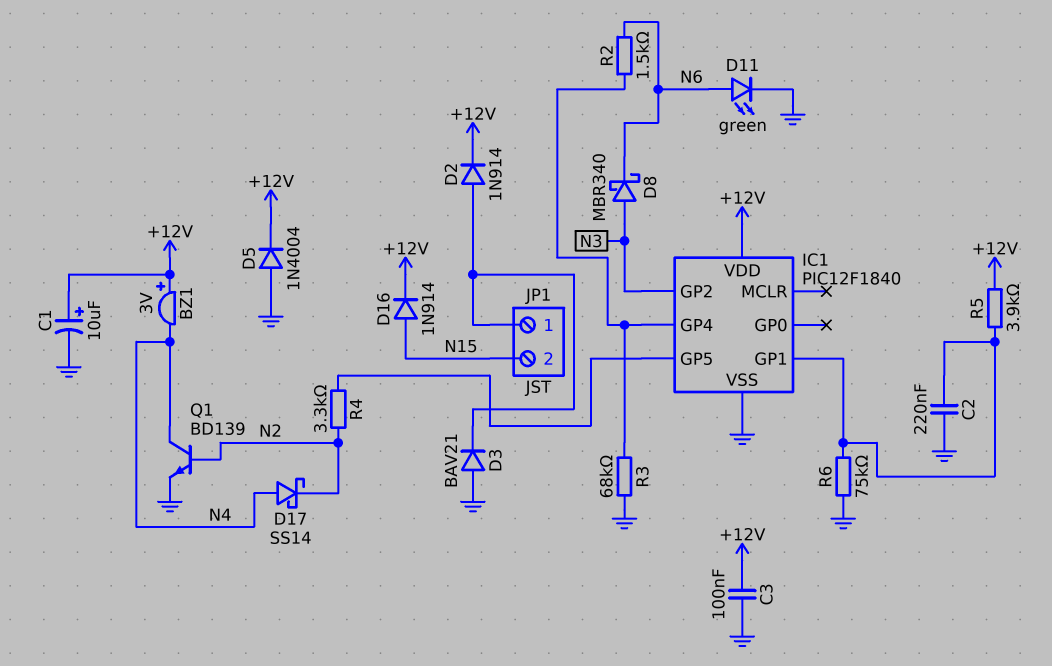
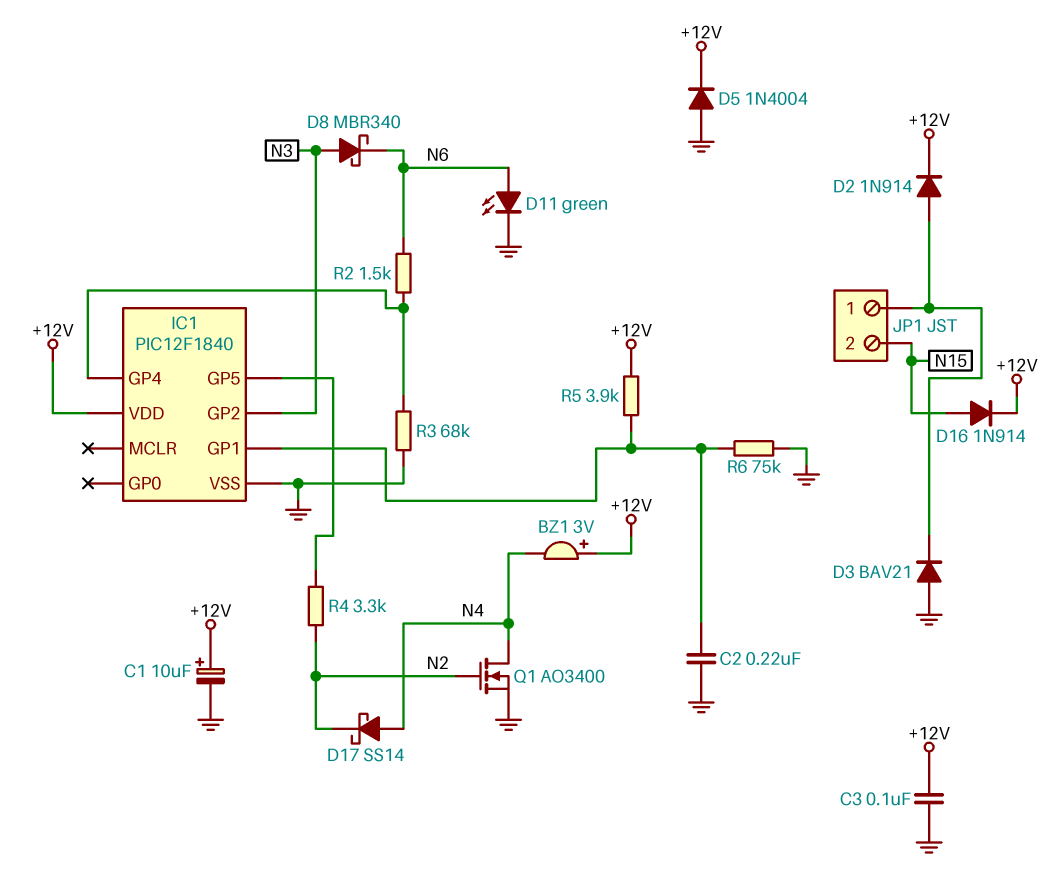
Q1: NPN BD139 (B N2, C N4, E GND) -> NMOS AO3400 (G N2, D N4, S GND)

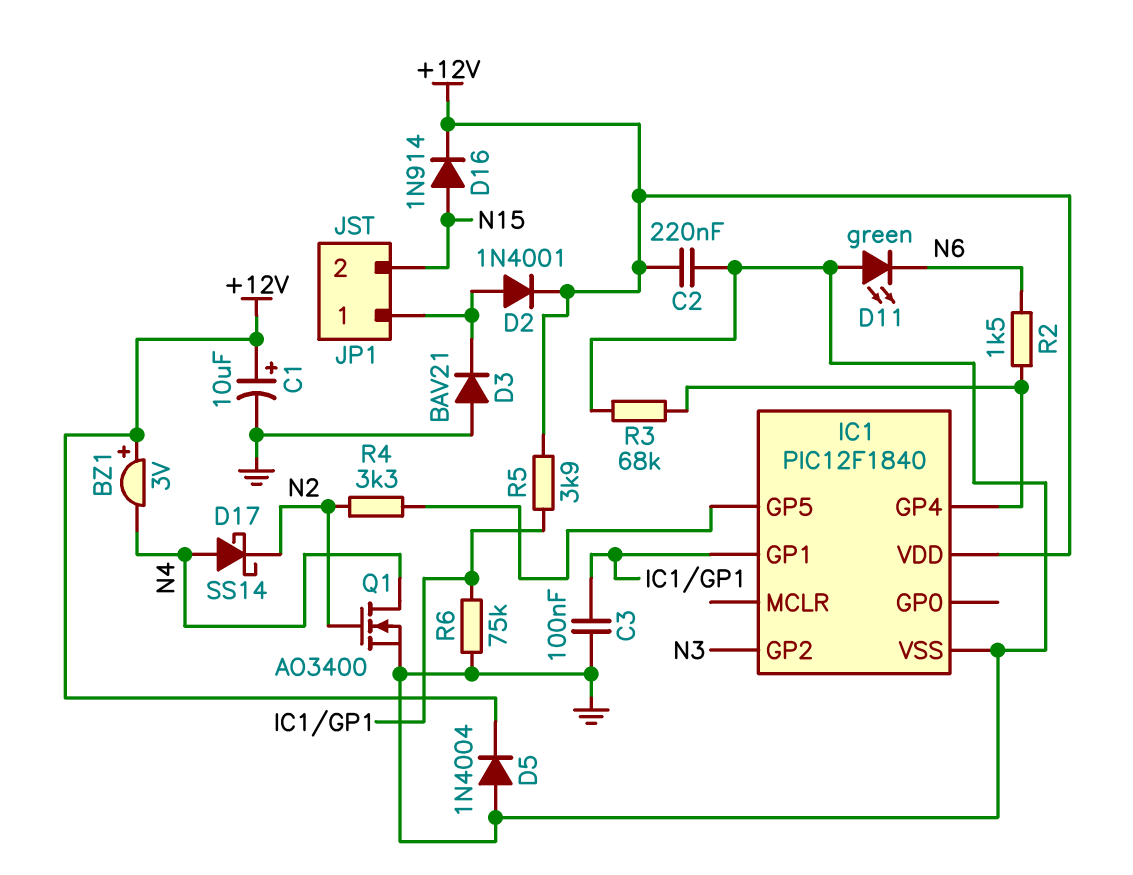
C2: 220nF (GND, IC1/GP1) -> 220nF (+12V, GND)
C3: 100nF (+12V, GND) -> 100nF (GND, IC1/GP1)
D2: diode 1N914 (A JP1/1, K +12V) -> diode 1N4001 (A JP1/1, K +12V)
D8: schottky MBR340 (A N3, K N6) -> none
D11: LED green (A N6, K GND) -> LED green (A GND, K N6)

